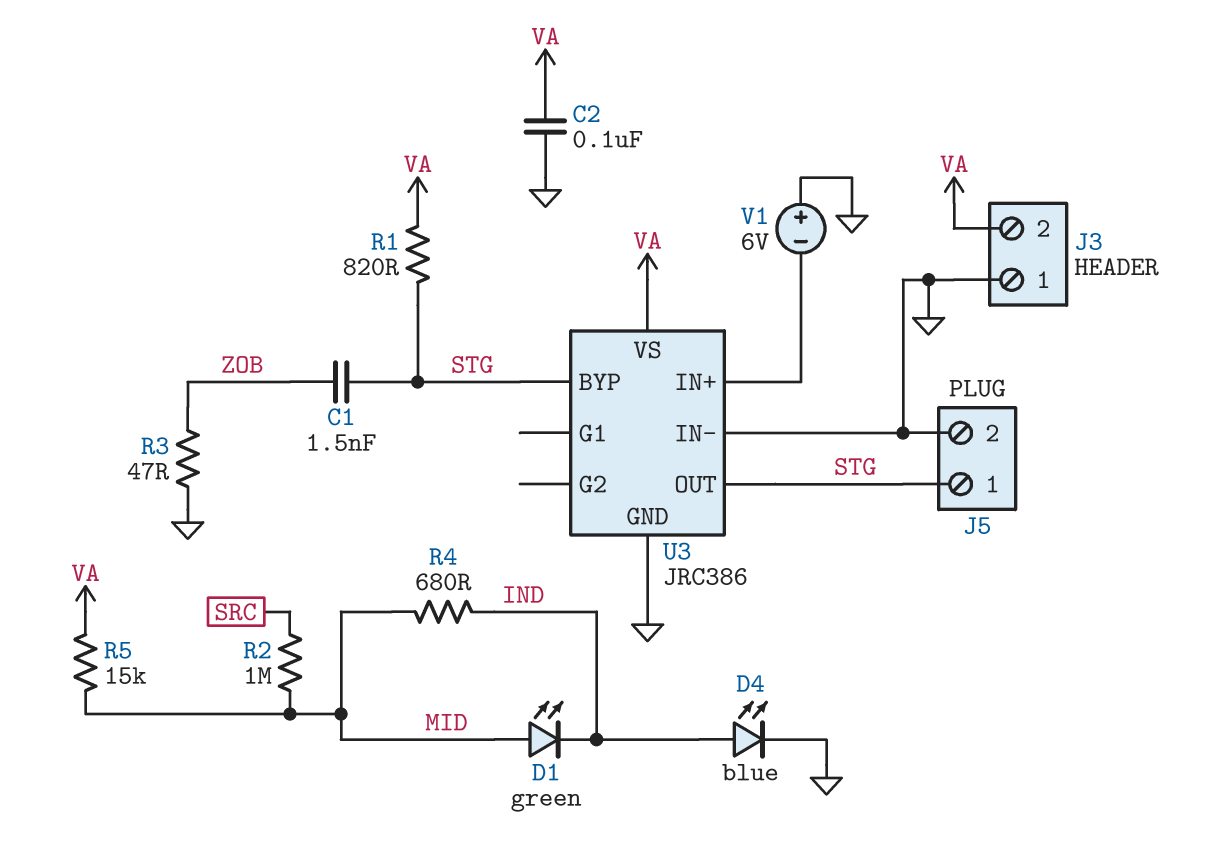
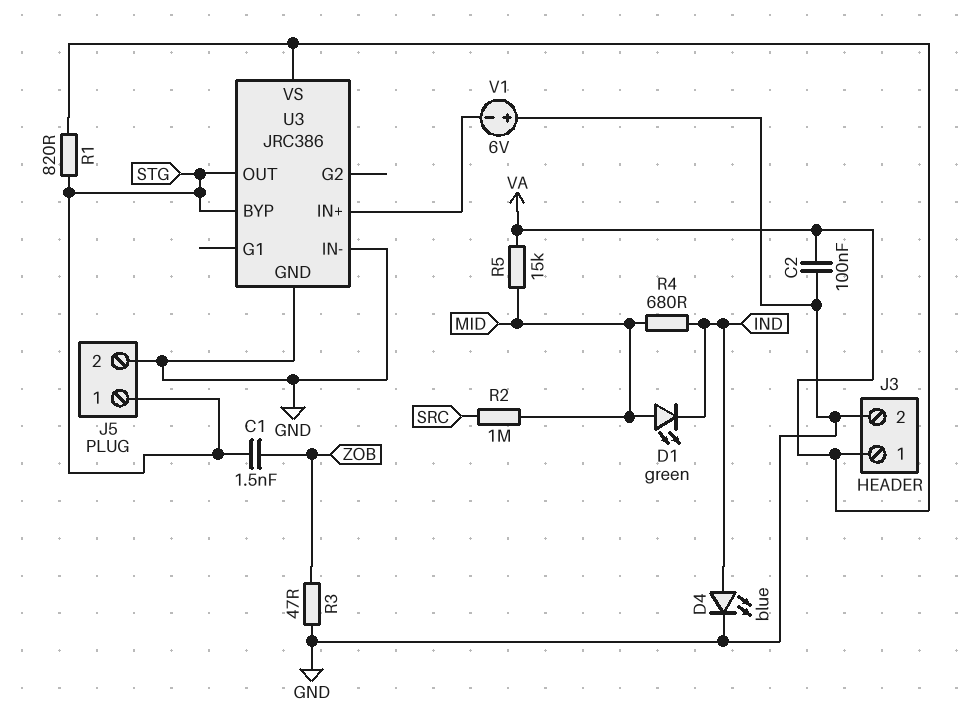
J3 pin 1: GND -> VA
J3 pin 2: VA -> GND

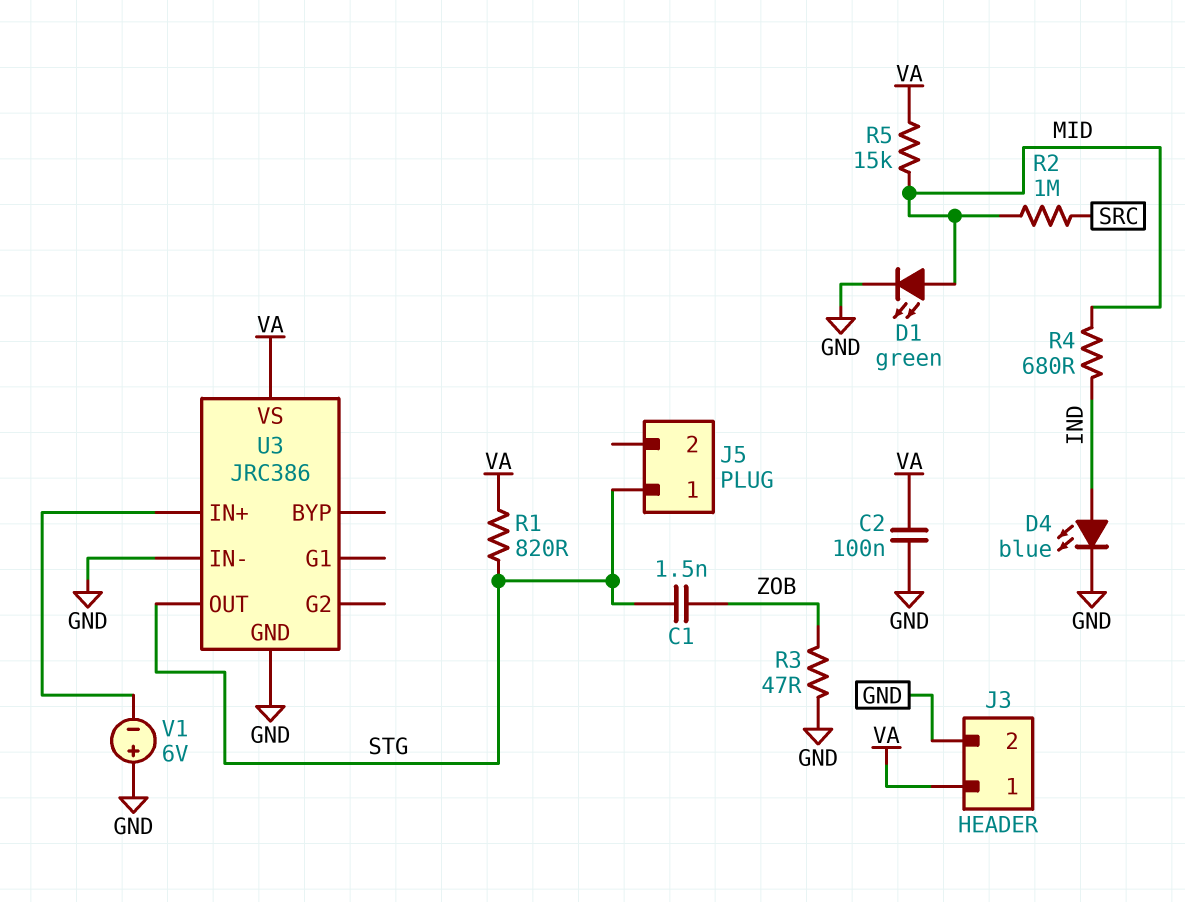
D1: LED green (A MID, K IND) -> LED green (A MID, K GND)
J5 pin 2: GND -> none
U3 pin BYP: STG -> none

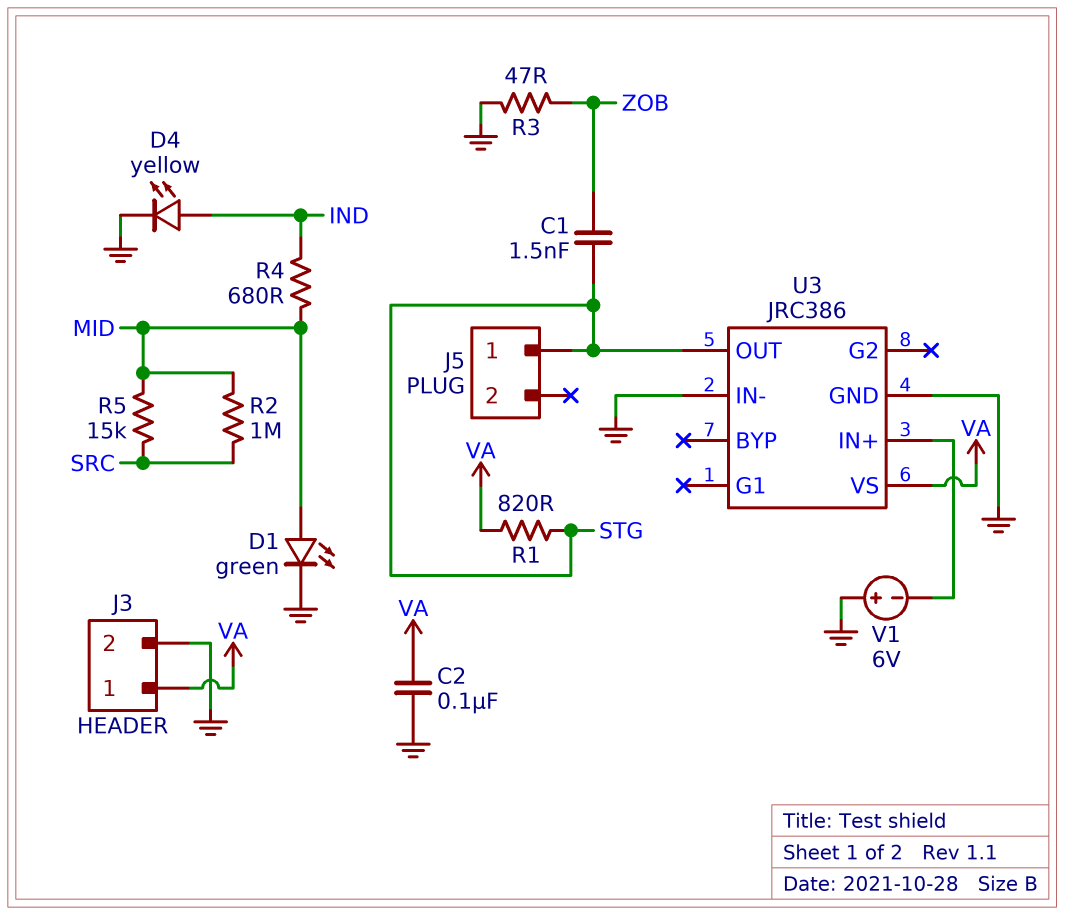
D4: LED blue (A IND, K GND) -> LED yellow (A IND, K GND)
R5: 15k (MID, VA) -> 15k (MID, SRC)

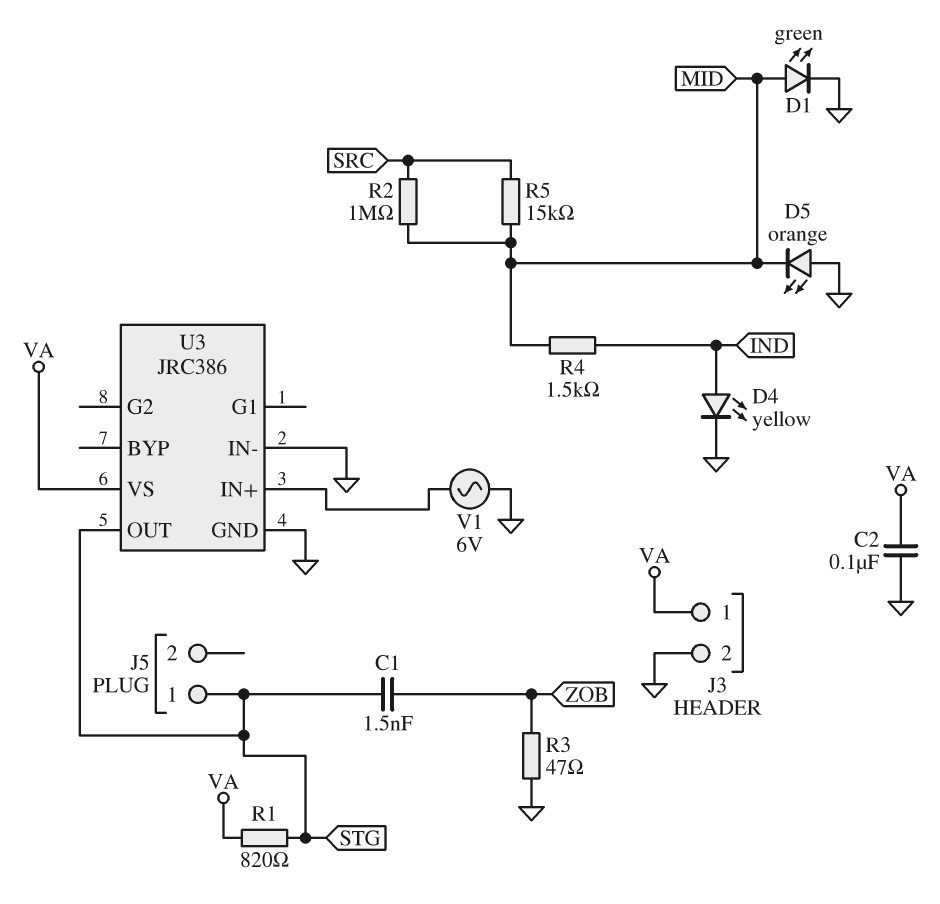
D5: none -> LED orange (A GND, K MID)
R4: 680 (IND, MID) -> 1.5k (IND, MID)
V1: 6V (plus GND, minus U3/IN+) -> AC 6V (GND, U3/IN+)

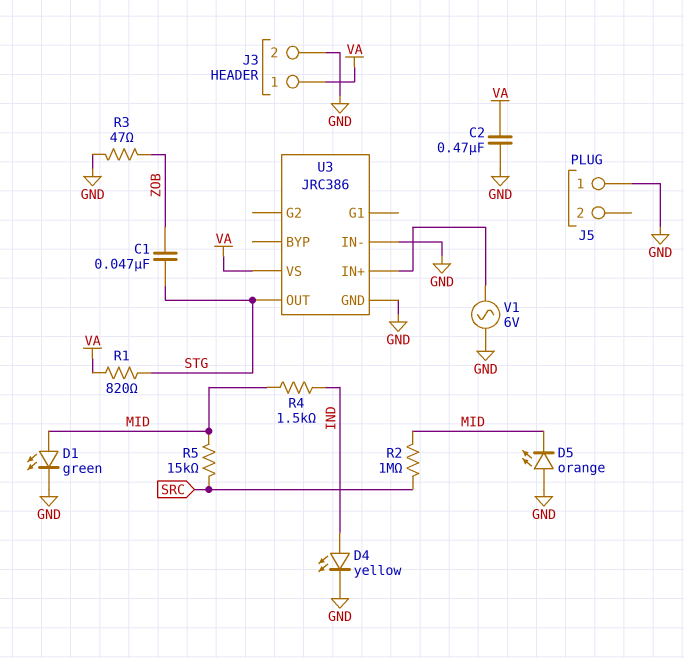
C1: 1.5nF (STG, ZOB) -> 47nF (STG, ZOB)
C2: 100nF (GND, VA) -> 470nF (GND, VA)
J5 pin 1: STG -> GND

